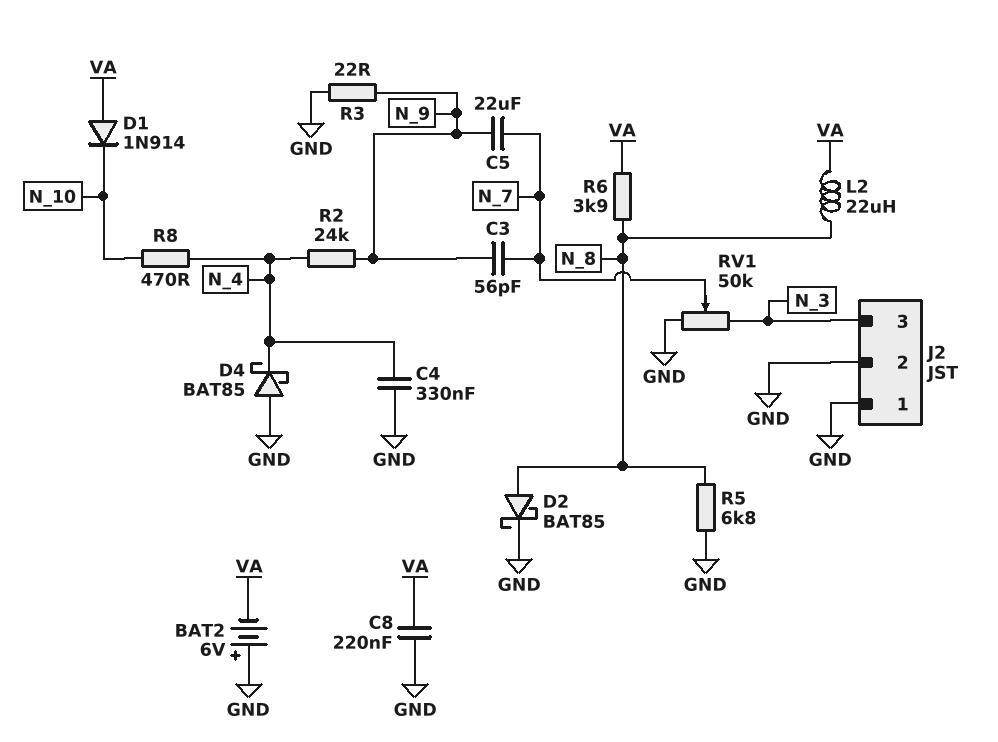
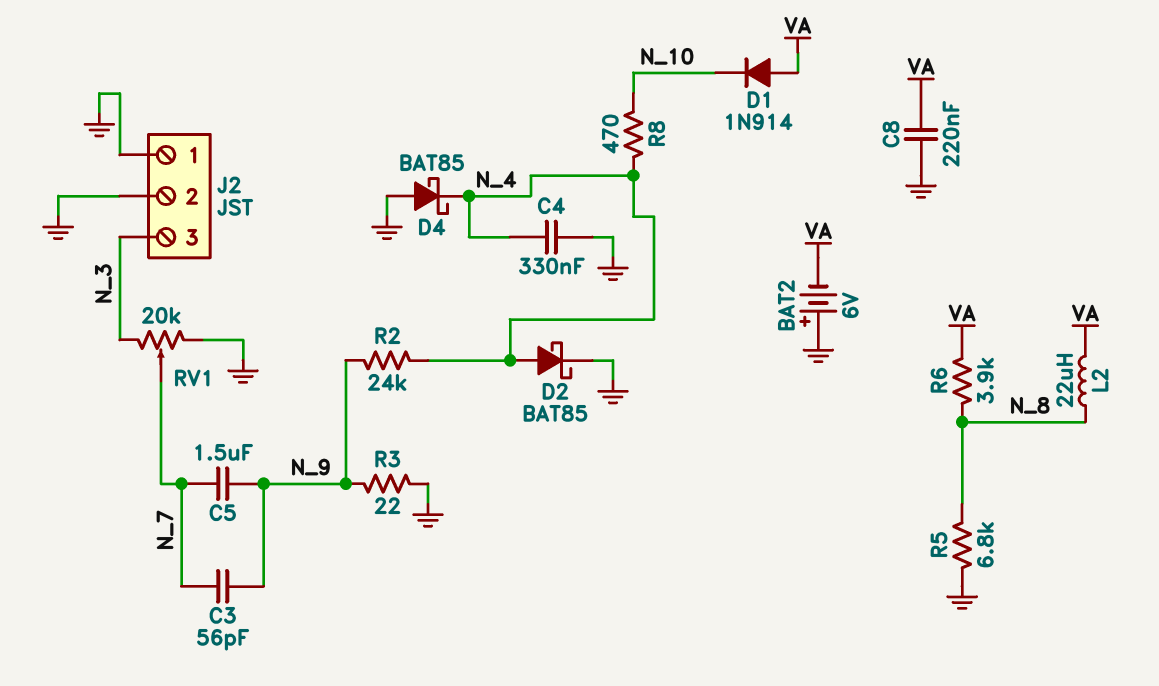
C5: 22uF (N_7, N_9) -> 1.5uF (N_7, N_9)
D2: schottky BAT85 (A N_8, K GND) -> schottky BAT85 (A N_4, K GND)
RV1: 50k (GND, N_3, wiper N_7) -> 20k (GND, N_3, wiper N_7)

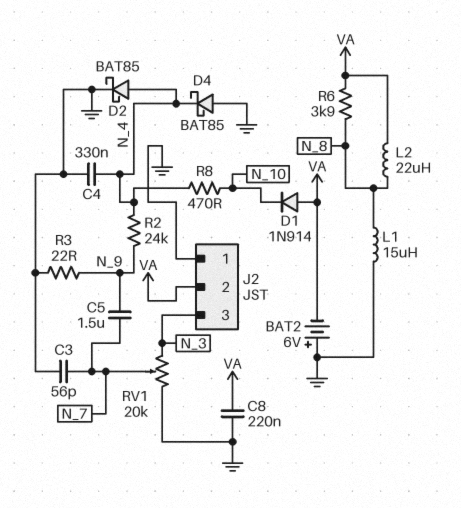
C3: 56pF (N_7, N_9) -> 56pF (GND, N_7)
J2 pin 2: GND -> VA
L1: none -> 15uH (GND, N_8)
R5: 6.8k (GND, N_8) -> none

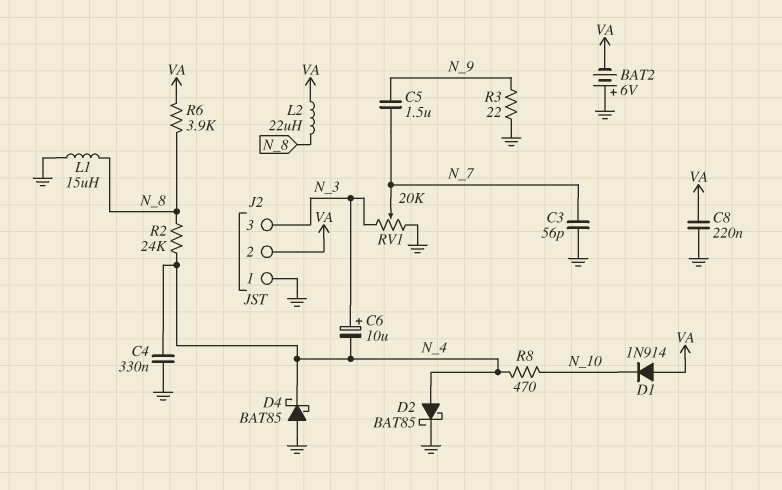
C6: none -> 10uF (plus N_3, minus N_4)
R2: 24k (N_4, N_9) -> 24k (N_4, N_8)

